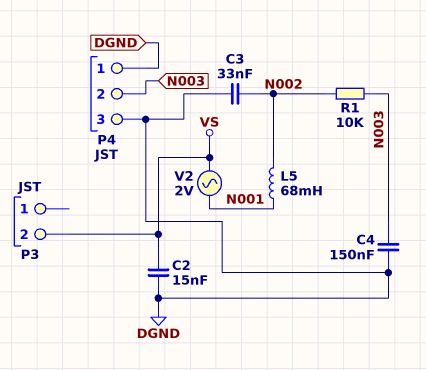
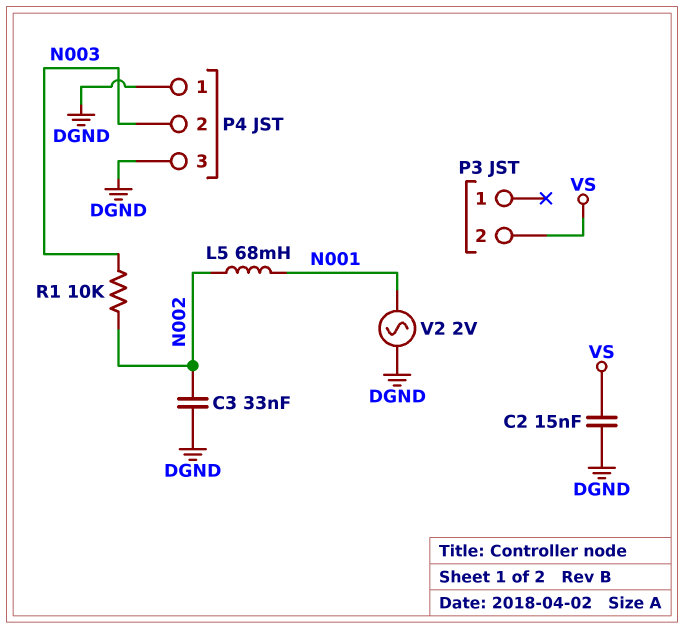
C4: 150nF (DGND, N003) -> none
V2: AC 2V (N001, VS) -> AC 2V (DGND, N001)

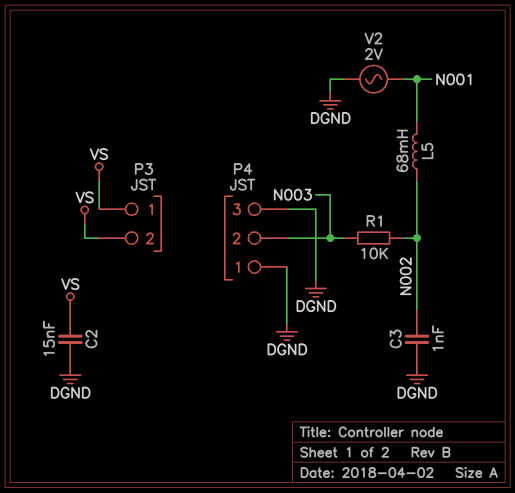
C3: 33nF (DGND, N002) -> 1nF (DGND, N002)
P3 pin 1: none -> VS

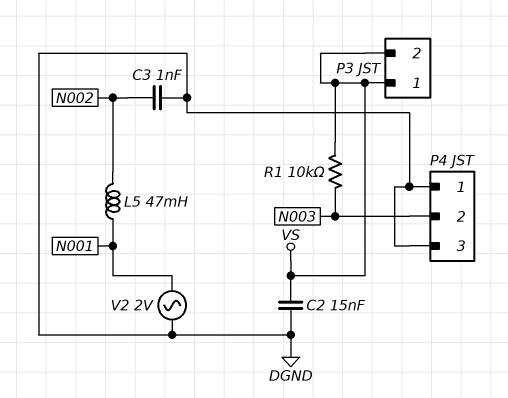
L5: 68mH (N001, N002) -> 47mH (N001, N002)
R1: 10k (N002, N003) -> 10k (N003, VS)

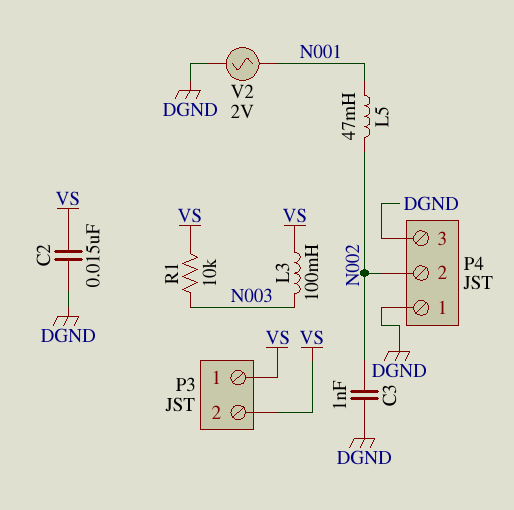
L3: none -> 100mH (N003, VS)
P4 pin 2: N003 -> N002

